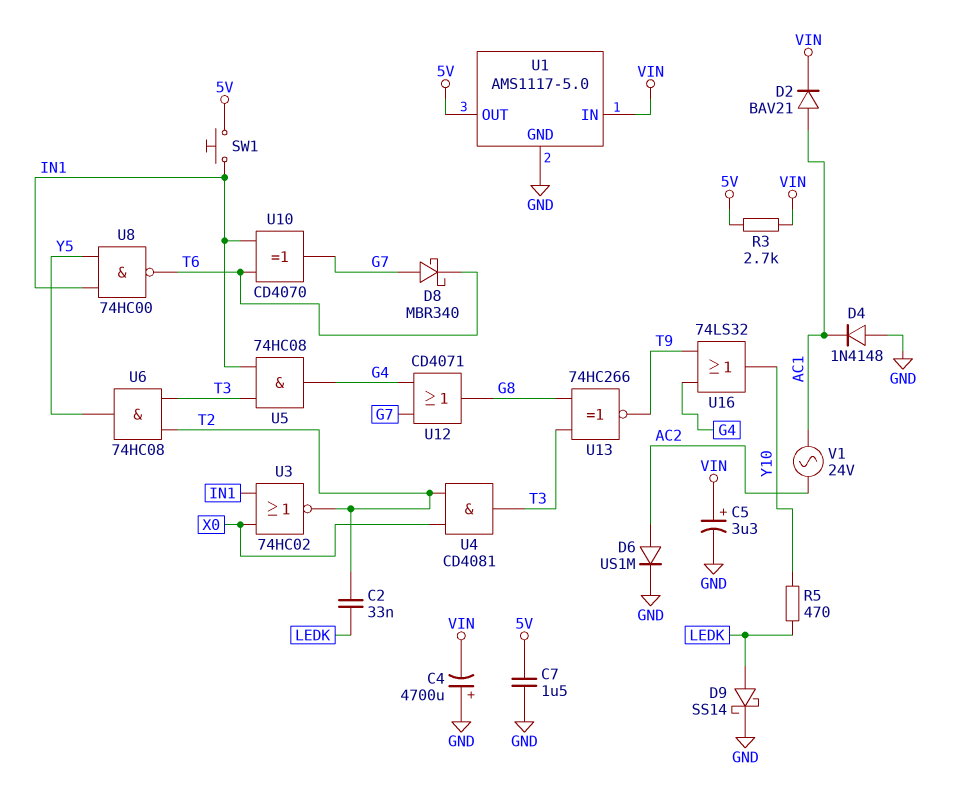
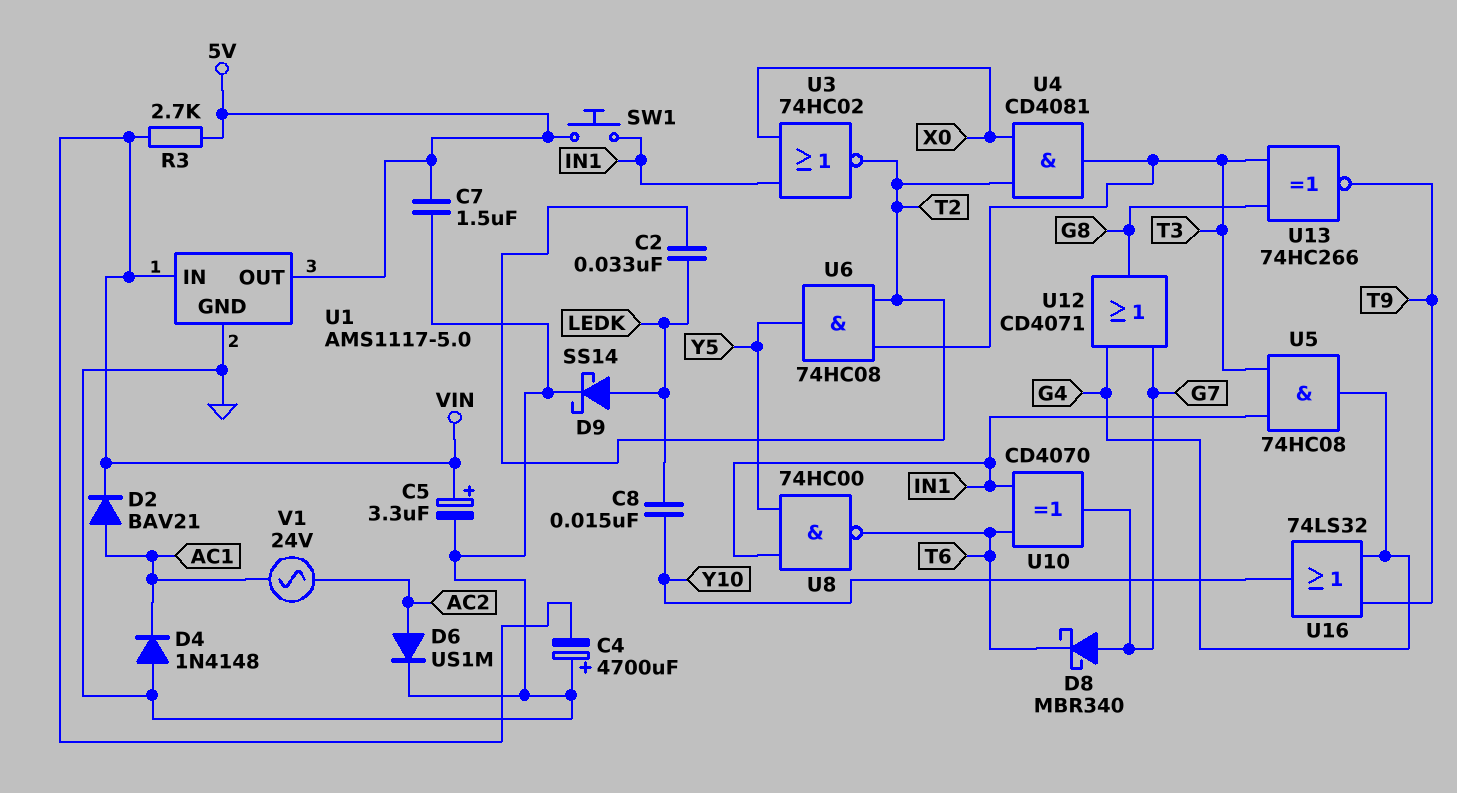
C8: none -> 15nF (LEDK, Y10)
R5: 470 (LEDK, Y10) -> none

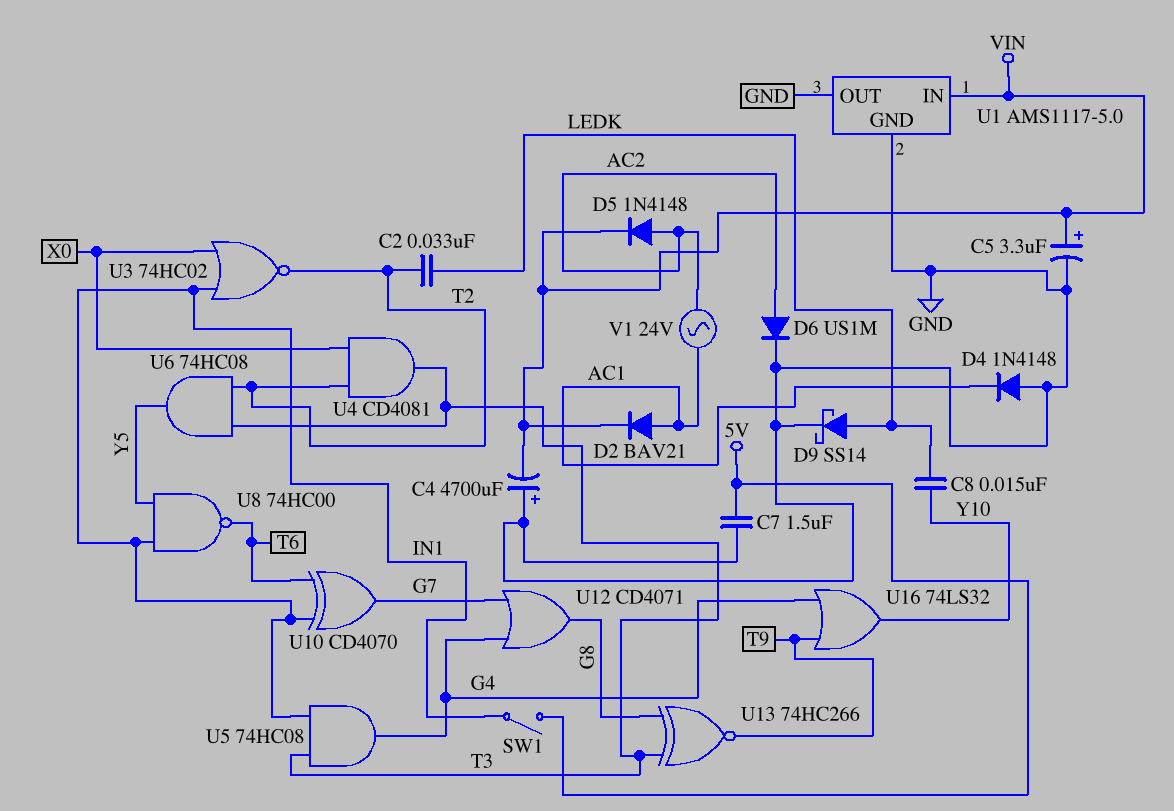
D5: none -> diode 1N4148 (A AC2, K VIN)
D8: schottky MBR340 (A G7, K T6) -> none
R3: 2.7k (5V, VIN) -> none
SW1: button (5V, IN1) -> switch (5V, IN1)
U1 pin OUT: 5V -> GND

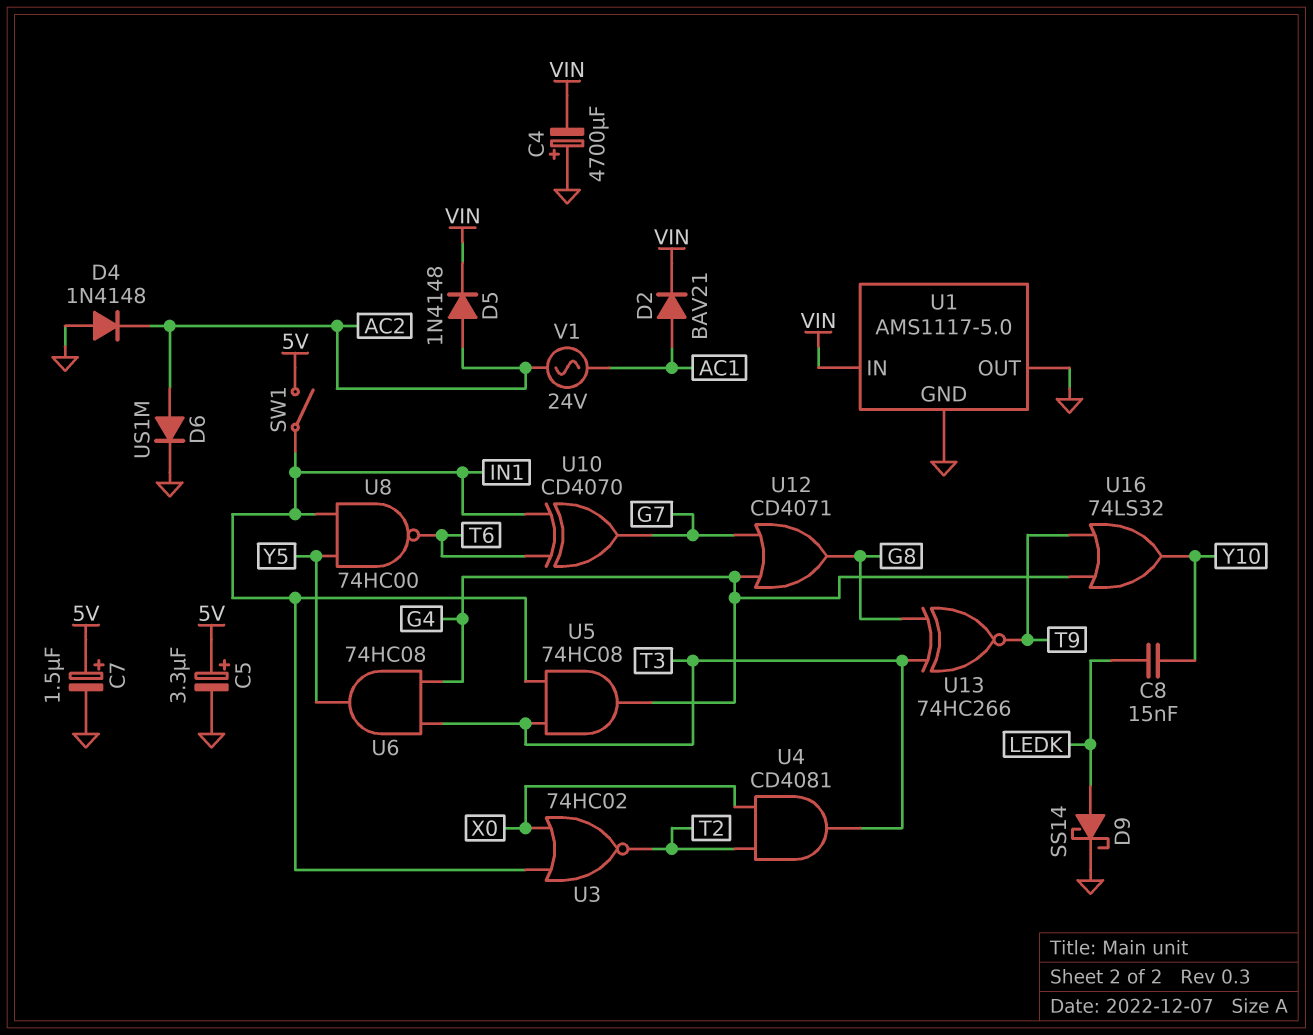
C2: 33nF (LEDK, T2) -> none
C5: 3.3uF (plus VIN, minus GND) -> 3.3uF (plus 5V, minus GND)
C7: 1.5uF (5V, GND) -> 1.5uF (plus 5V, minus GND)
D4: diode 1N4148 (A GND, K AC1) -> diode 1N4148 (A GND, K AC2)
U6: AND 74HC08 (in T2, in T3, out Y5) -> AND 74HC08 (in G4, in T3, out Y5)

